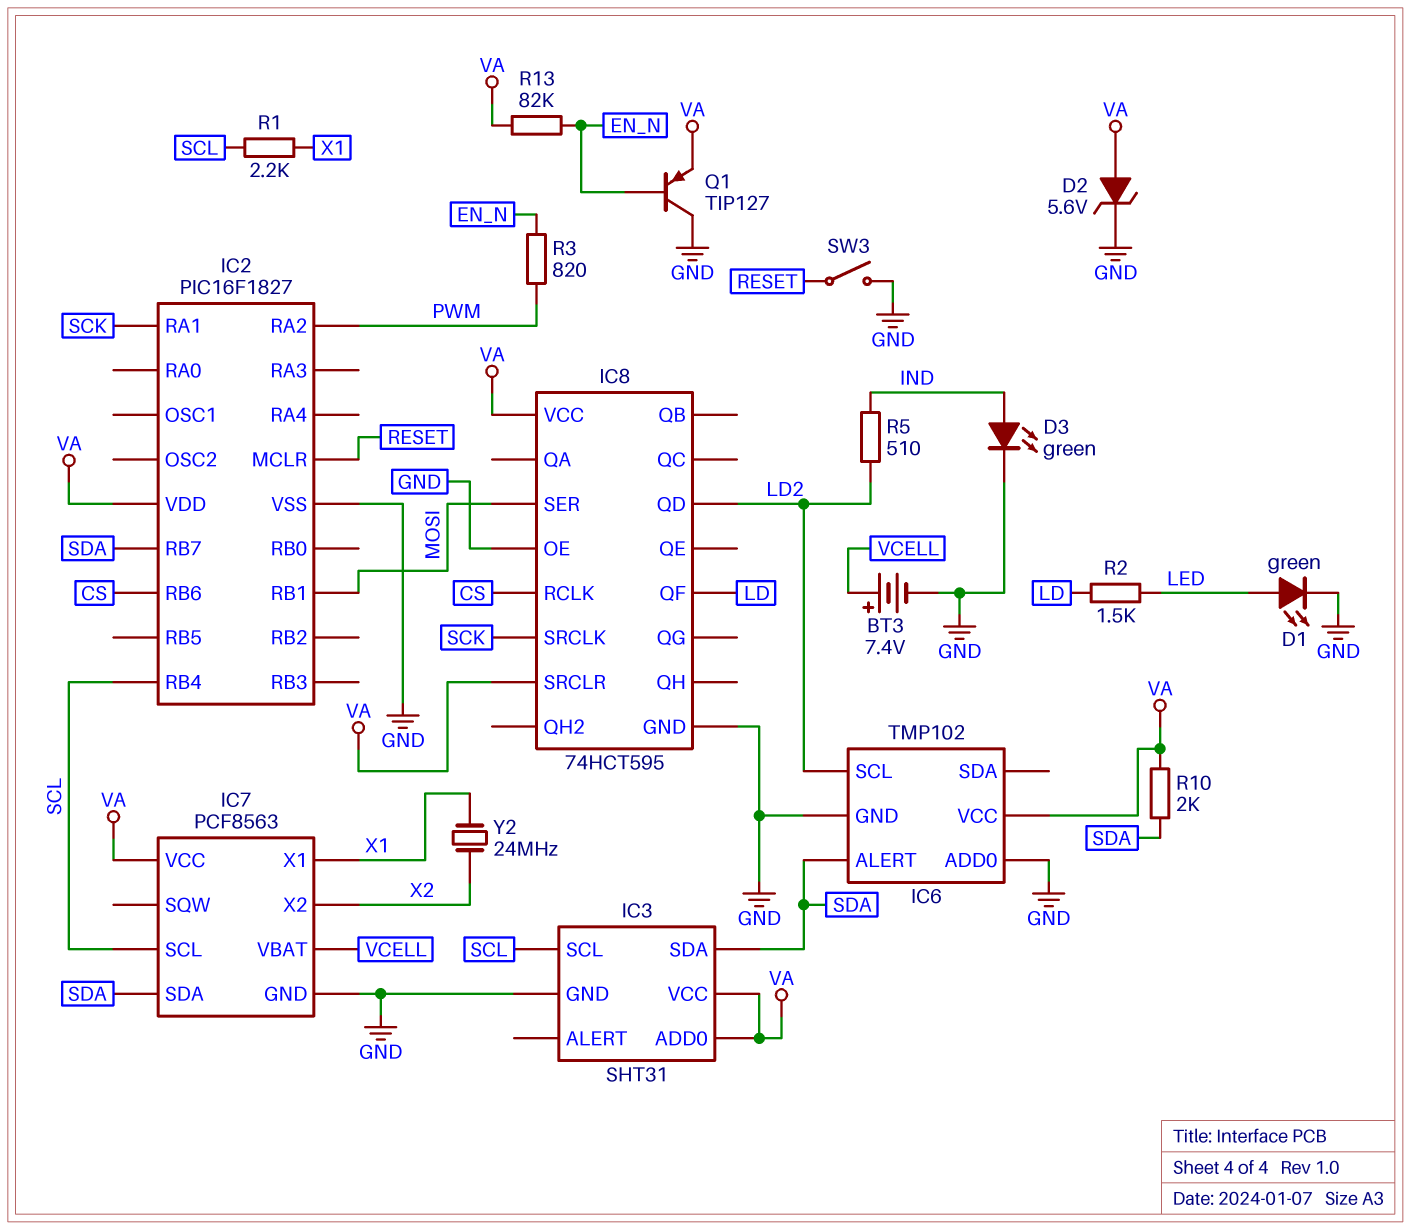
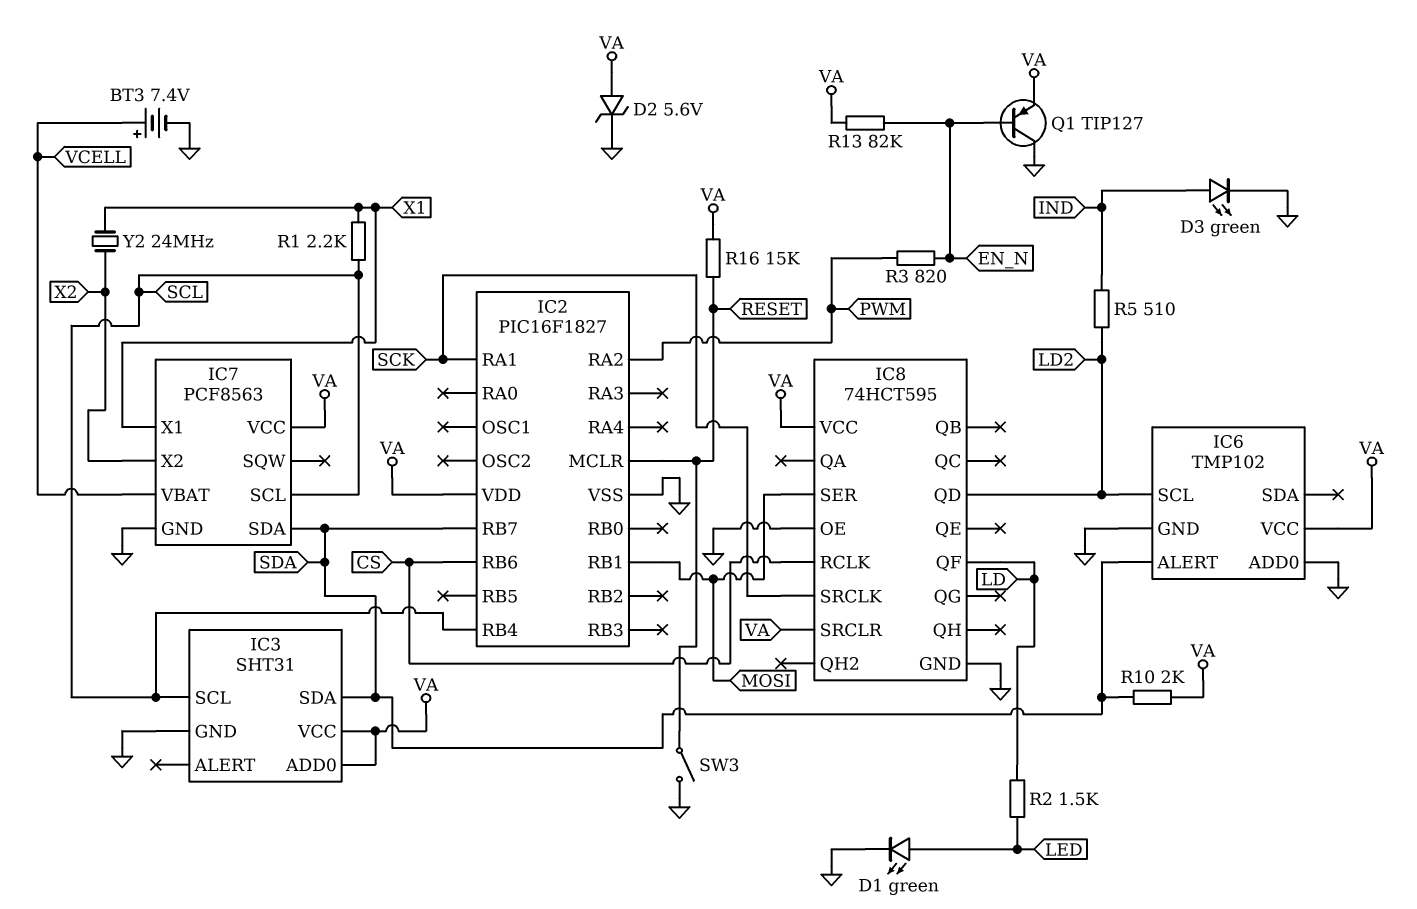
R16: none -> 15k (RESET, VA)

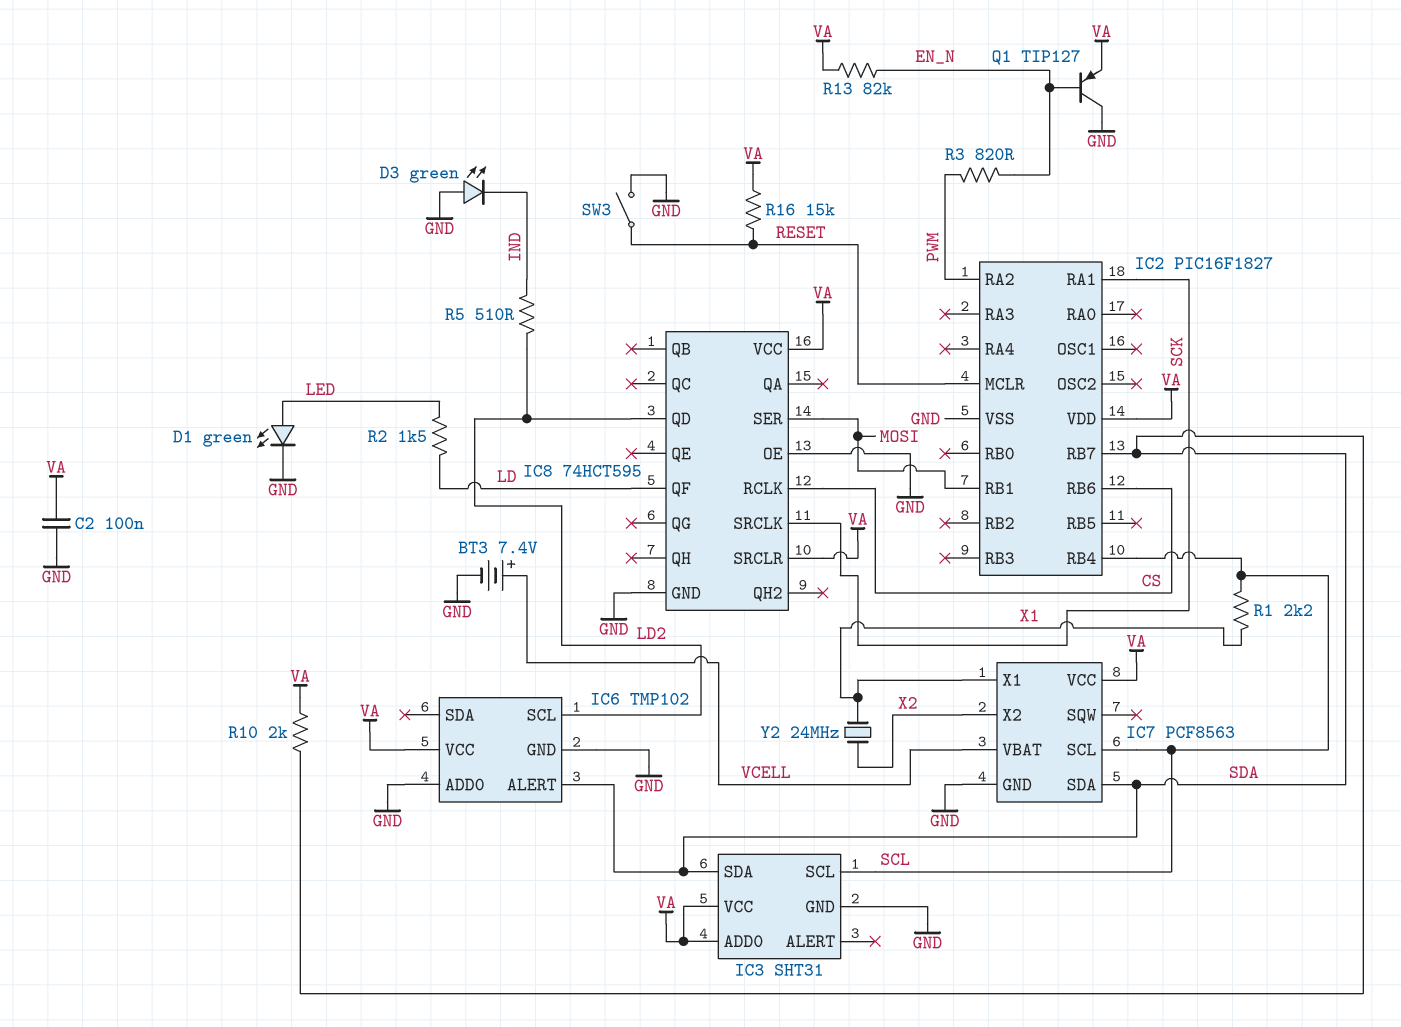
C2: none -> 100nF (GND, VA)
D2: zener 5.6V (A VA, K GND) -> none
D3: LED green (A IND, K GND) -> LED green (A GND, K IND)

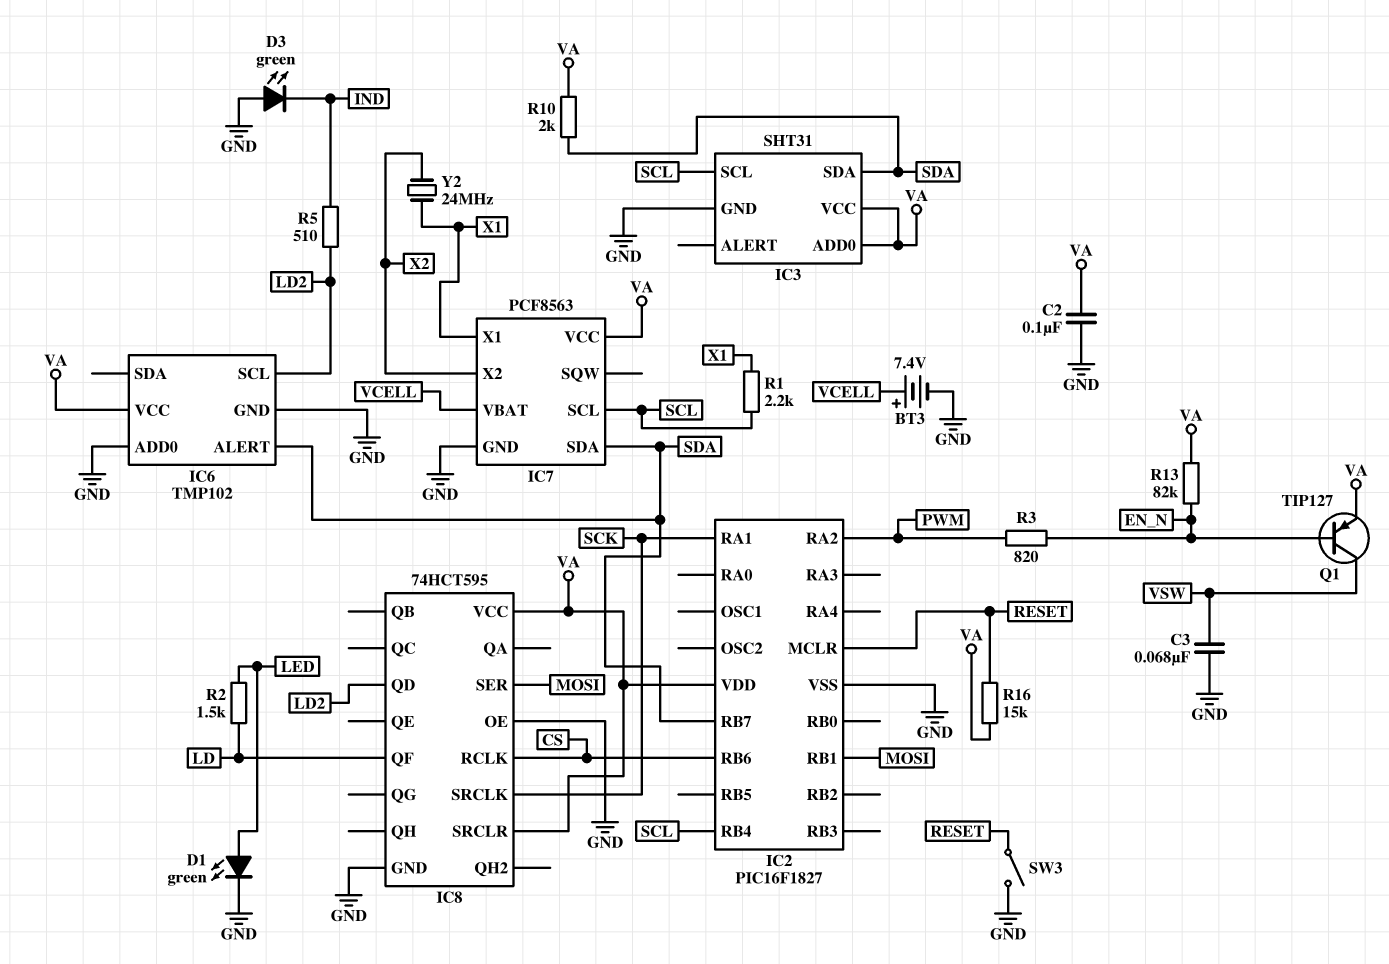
C3: none -> 68nF (GND, VSW)
Q1: PNP TIP127 (B EN_N, C GND, E VA) -> PNP TIP127 (B EN_N, C VSW, E VA)

